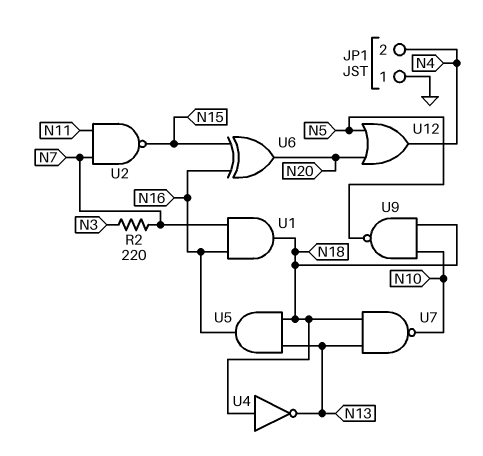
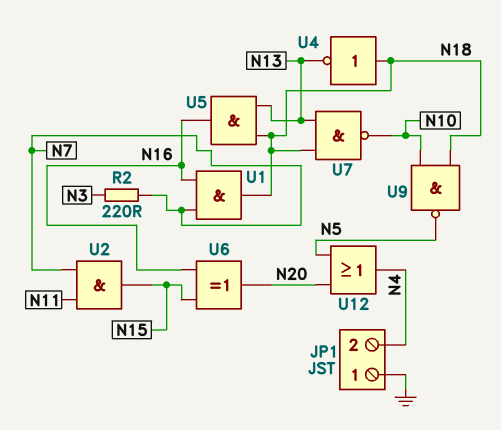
U2: NAND (in N7, in N11, out N15) -> AND (in N7, in N11, out N15)

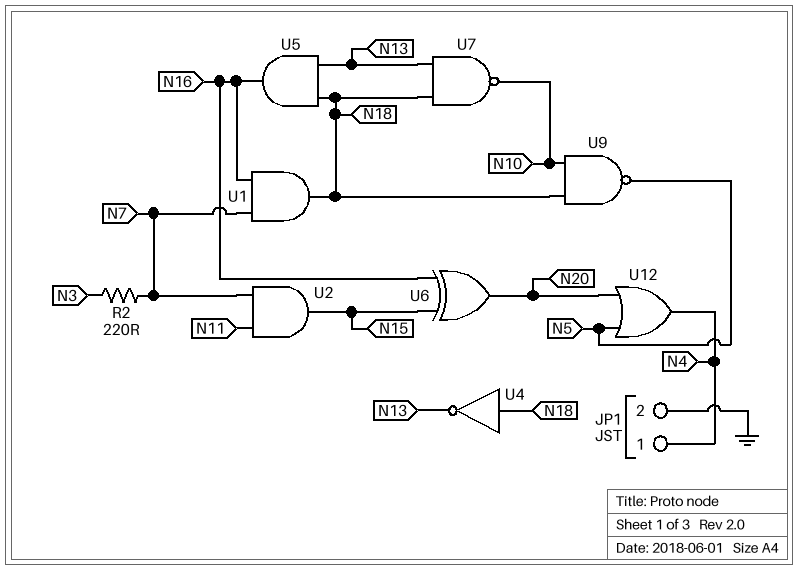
JP1 pin 1: GND -> N4
JP1 pin 2: N4 -> GND

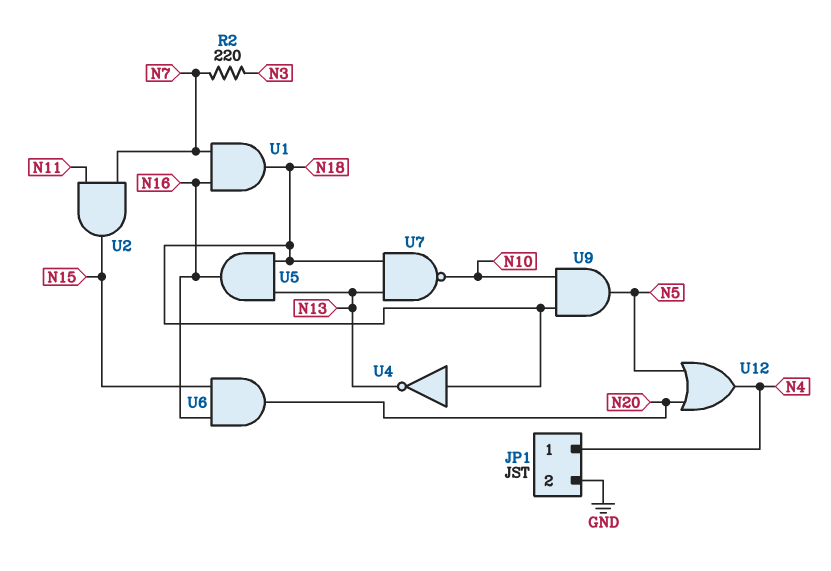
U6: XOR (in N15, in N16, out N20) -> AND (in N15, in N16, out N20)
U9: NAND (in N10, in N18, out N5) -> AND (in N10, in N18, out N5)

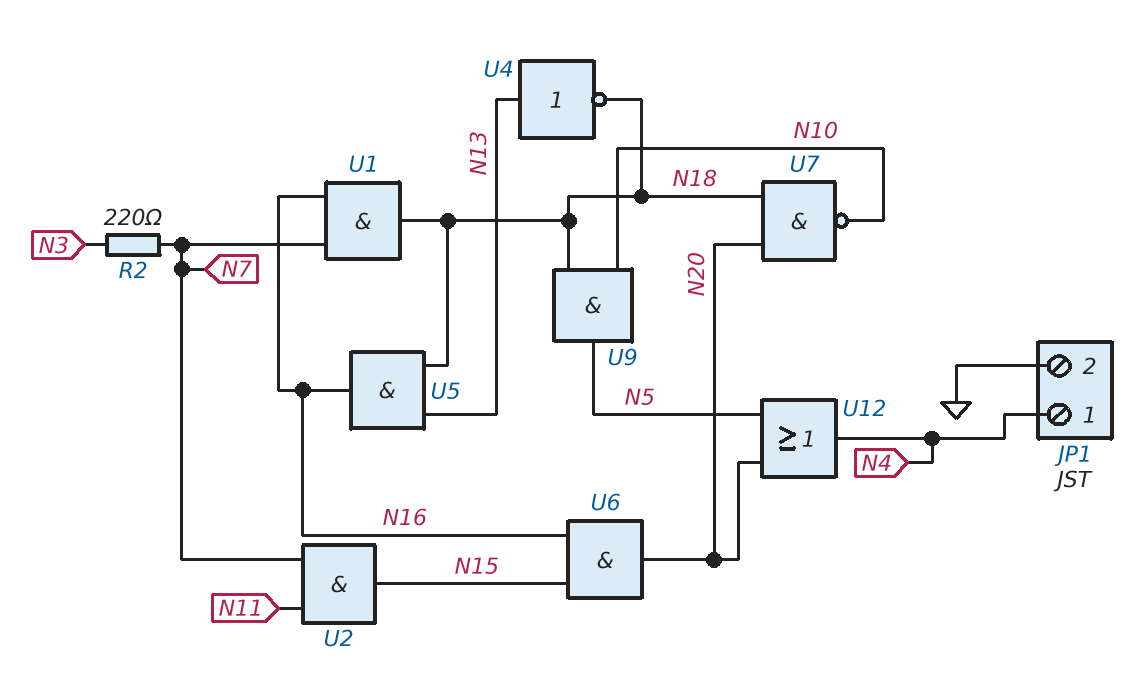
U4: NOT (in N18, out N13) -> NOT (in N13, out N18)
U7: NAND (in N13, in N18, out N10) -> NAND (in N18, in N20, out N10)

